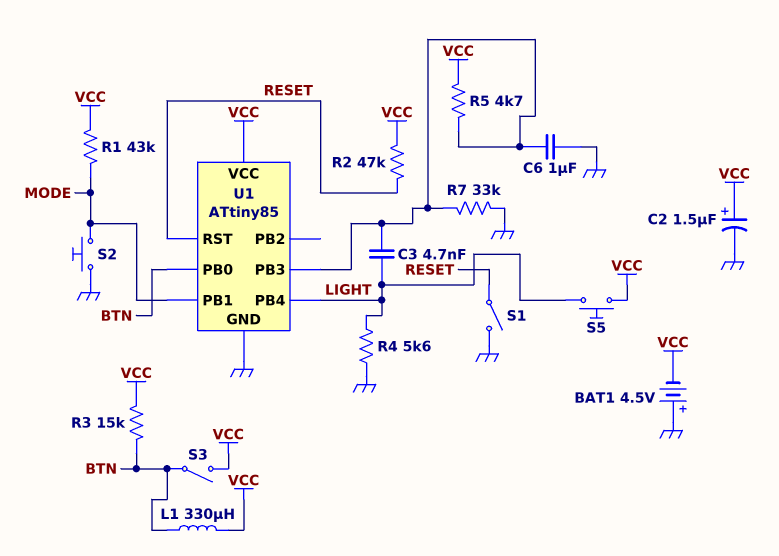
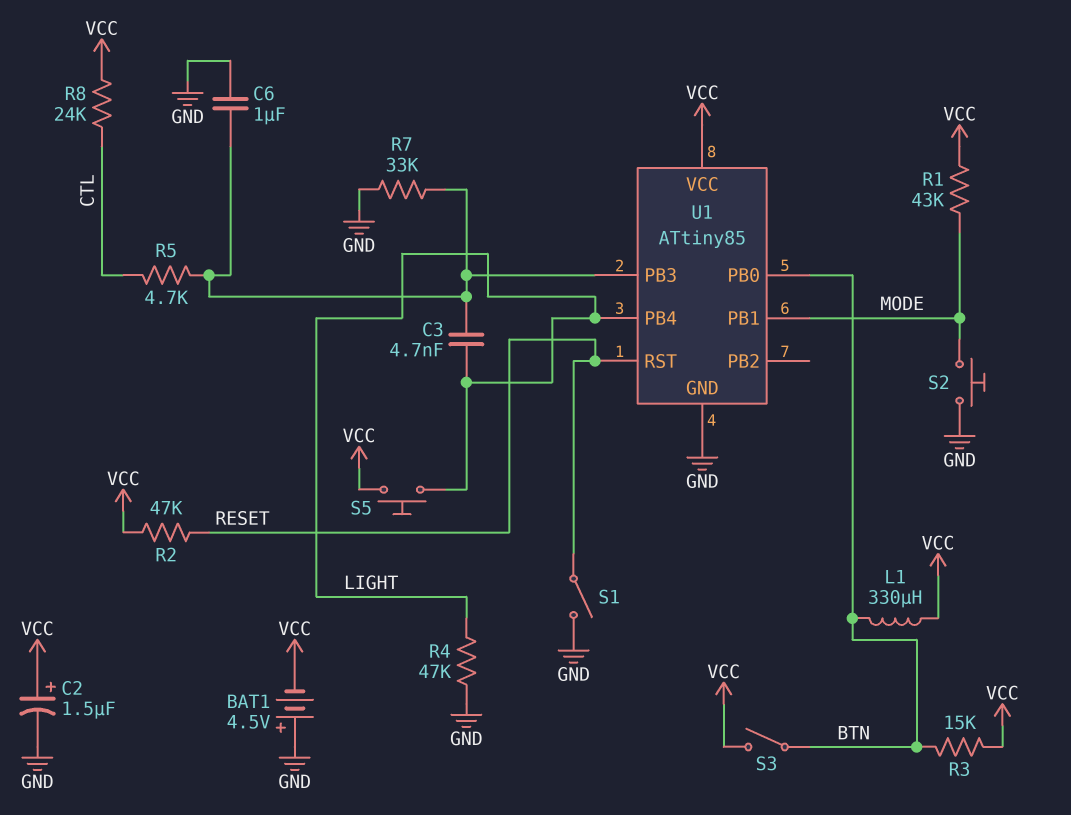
R4: 5.6k (GND, LIGHT) -> 47k (GND, LIGHT)
R5: 4.7k (U1/PB3, VCC) -> 4.7k (CTL, U1/PB3)
R8: none -> 24k (CTL, VCC)

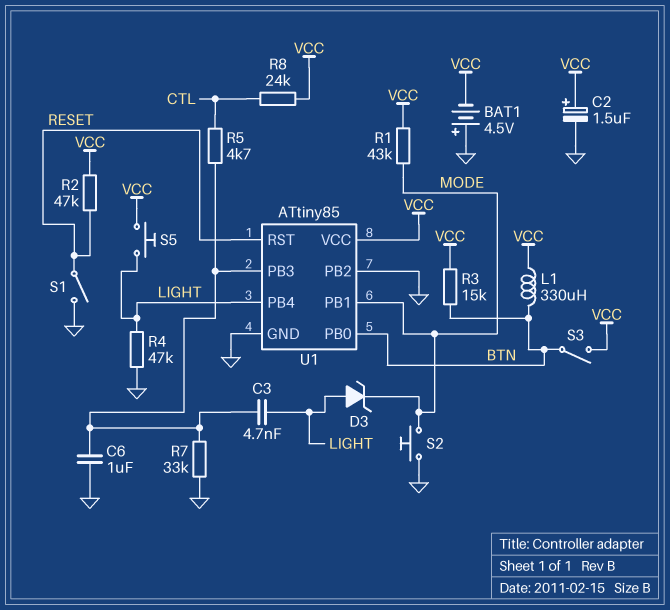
D3: none -> zener (A LIGHT, K MODE)
U1 pin PB2: none -> GND

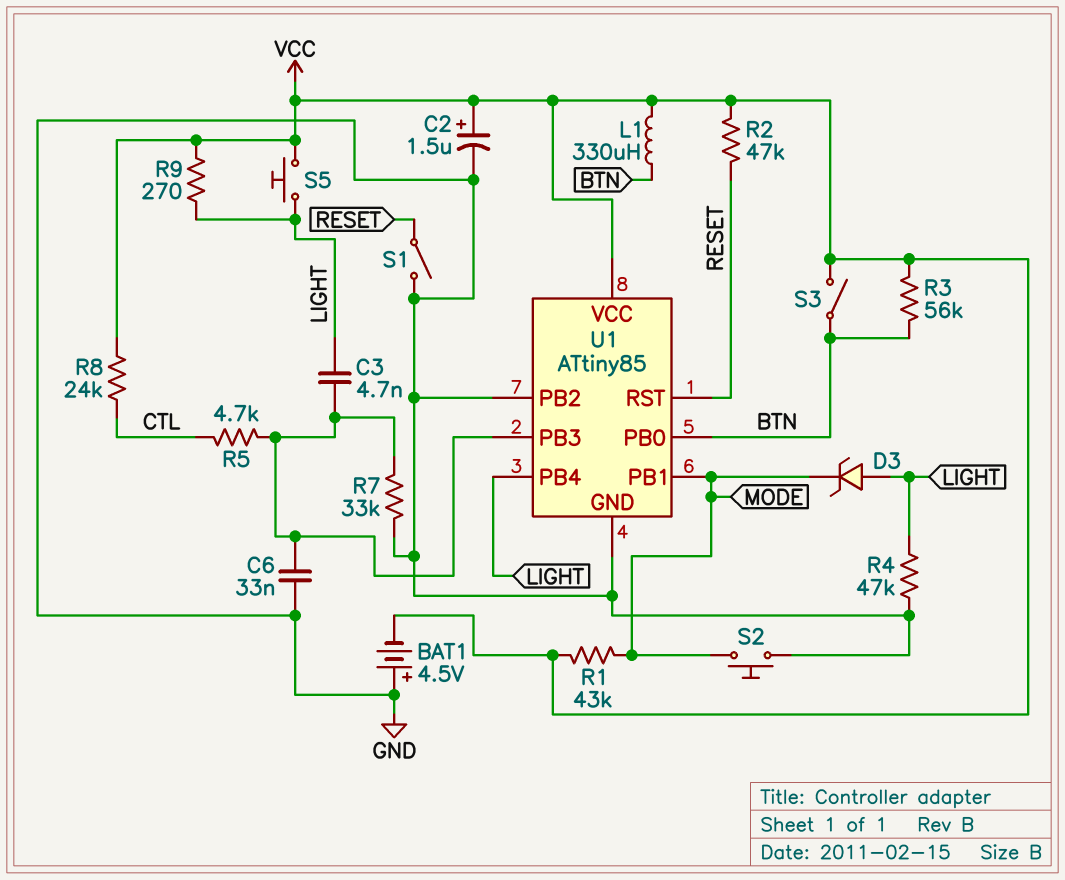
C6: 1uF (GND, U1/PB3) -> 33nF (GND, U1/PB3)
R3: 15k (BTN, VCC) -> 56k (BTN, VCC)
R9: none -> 270 (LIGHT, VCC)

